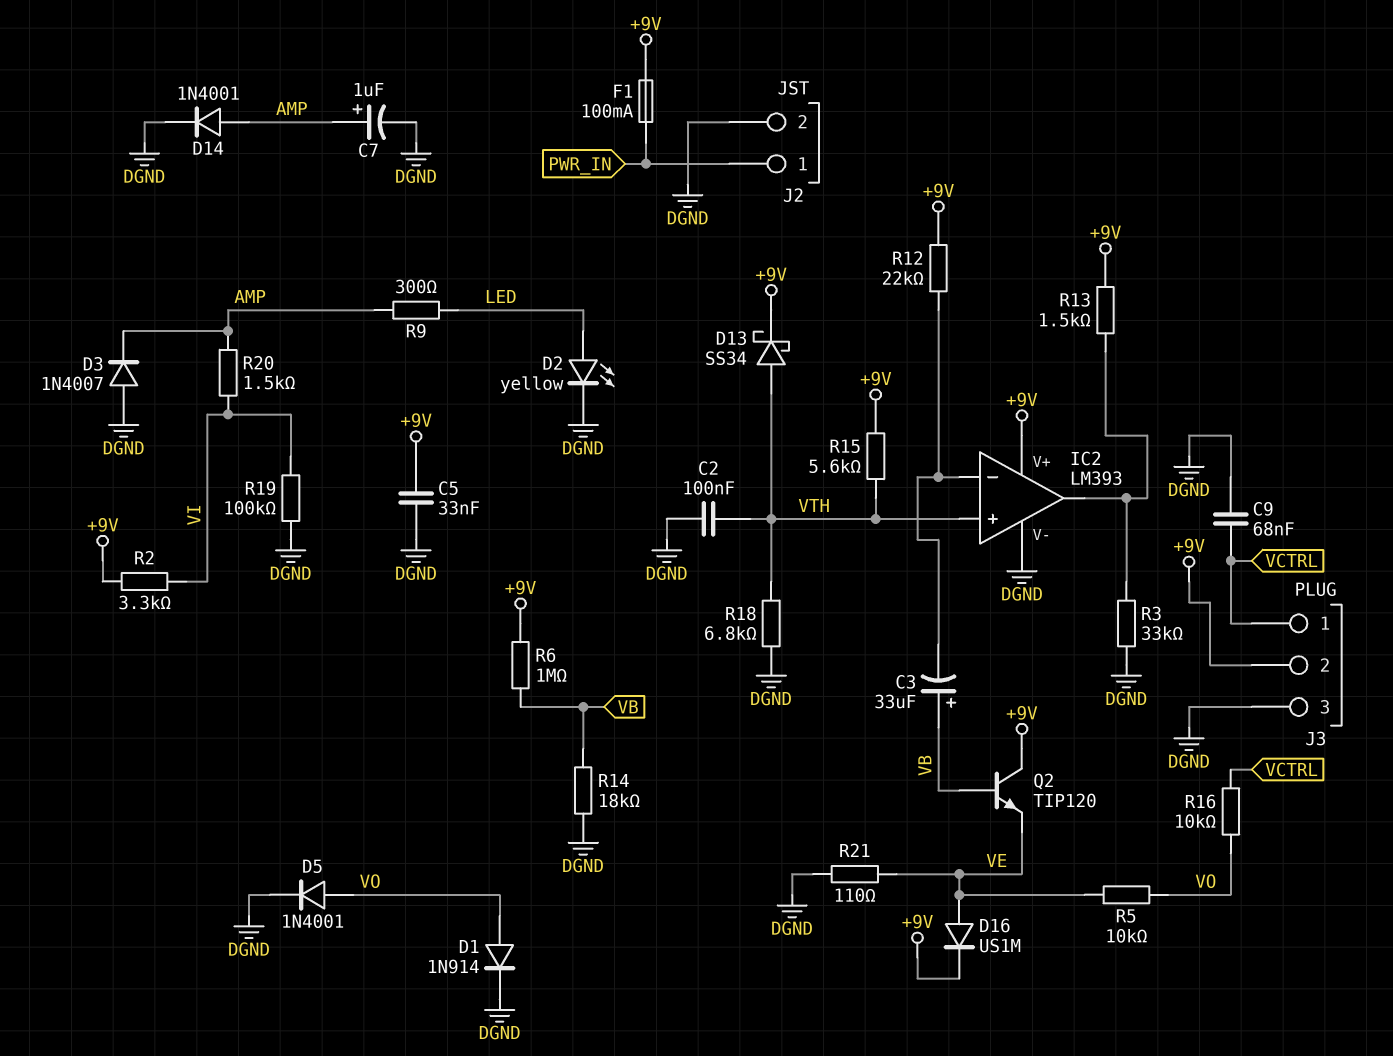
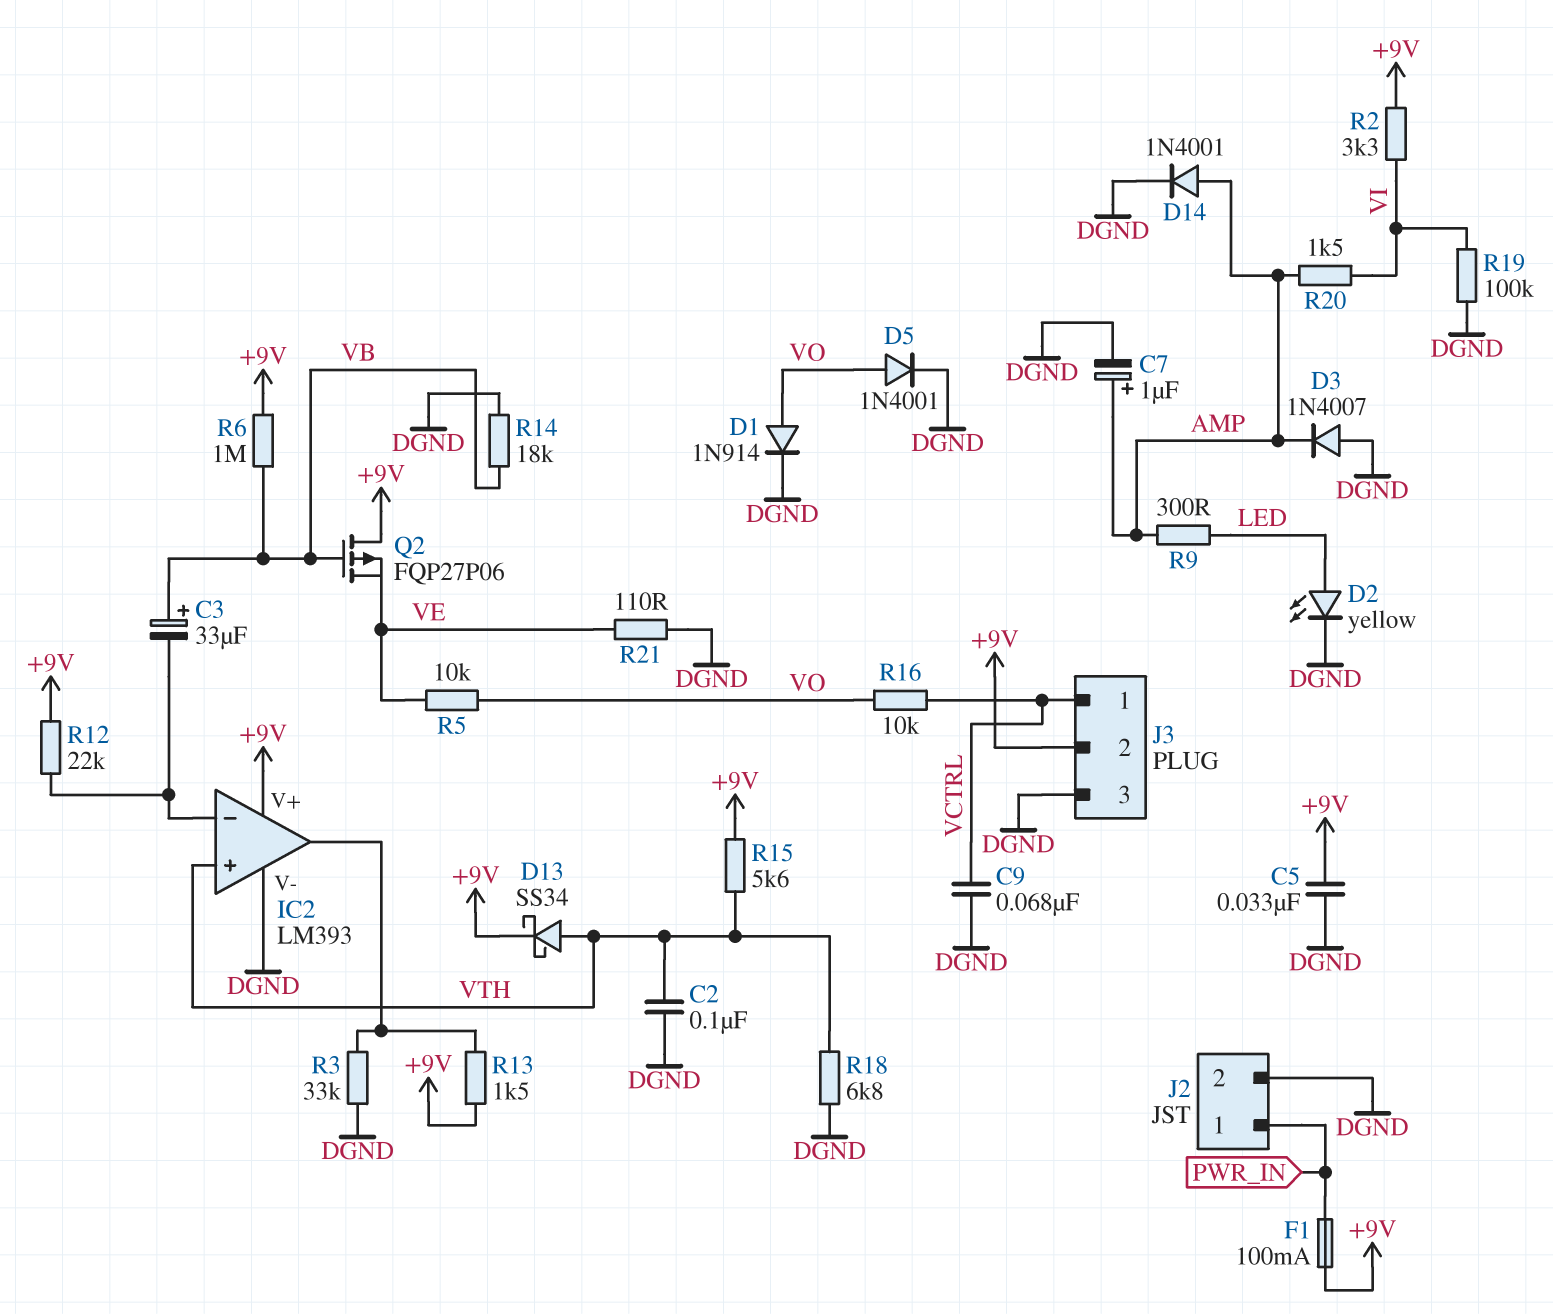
D16: diode US1M (A VE, K +9V) -> none
Q2: NPN TIP120 (B VB, C +9V, E VE) -> PMOS FQP27P06 (G VB, D +9V, S VE)

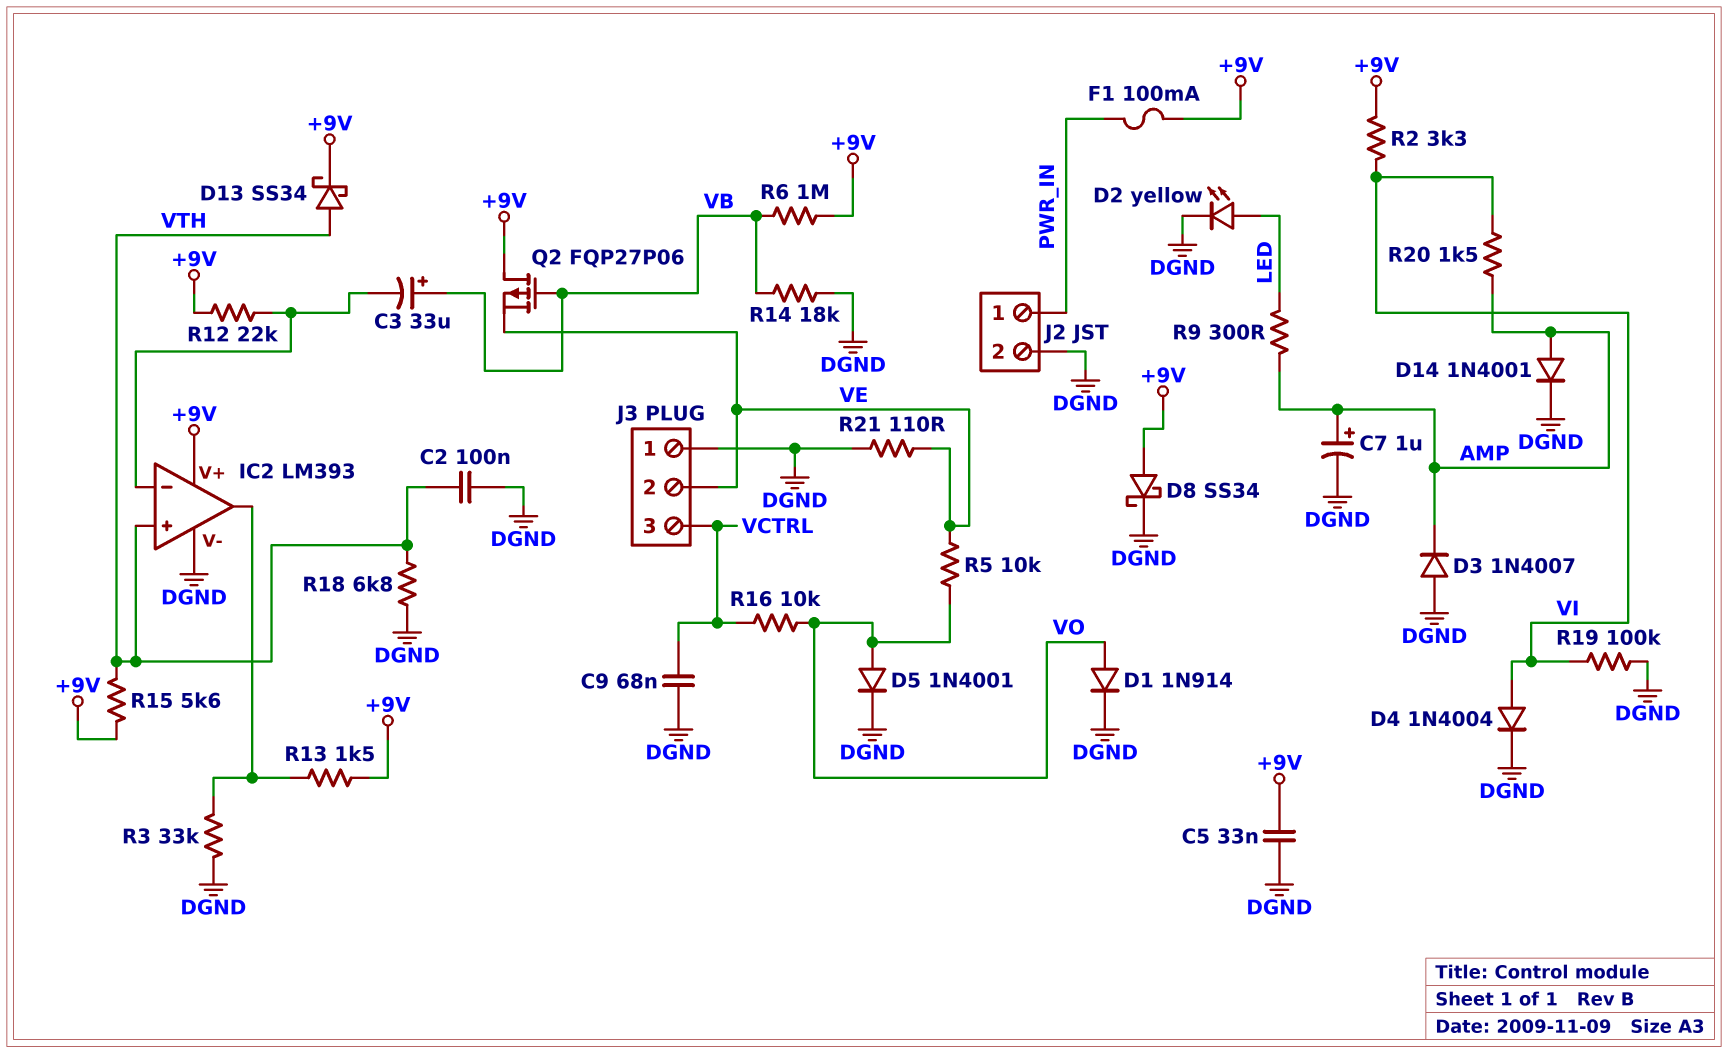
D4: none -> diode 1N4004 (A VI, K DGND)
D8: none -> schottky SS34 (A +9V, K DGND)
J3 pin 1: VCTRL -> DGND
J3 pin 2: +9V -> VE
J3 pin 3: DGND -> VCTRL

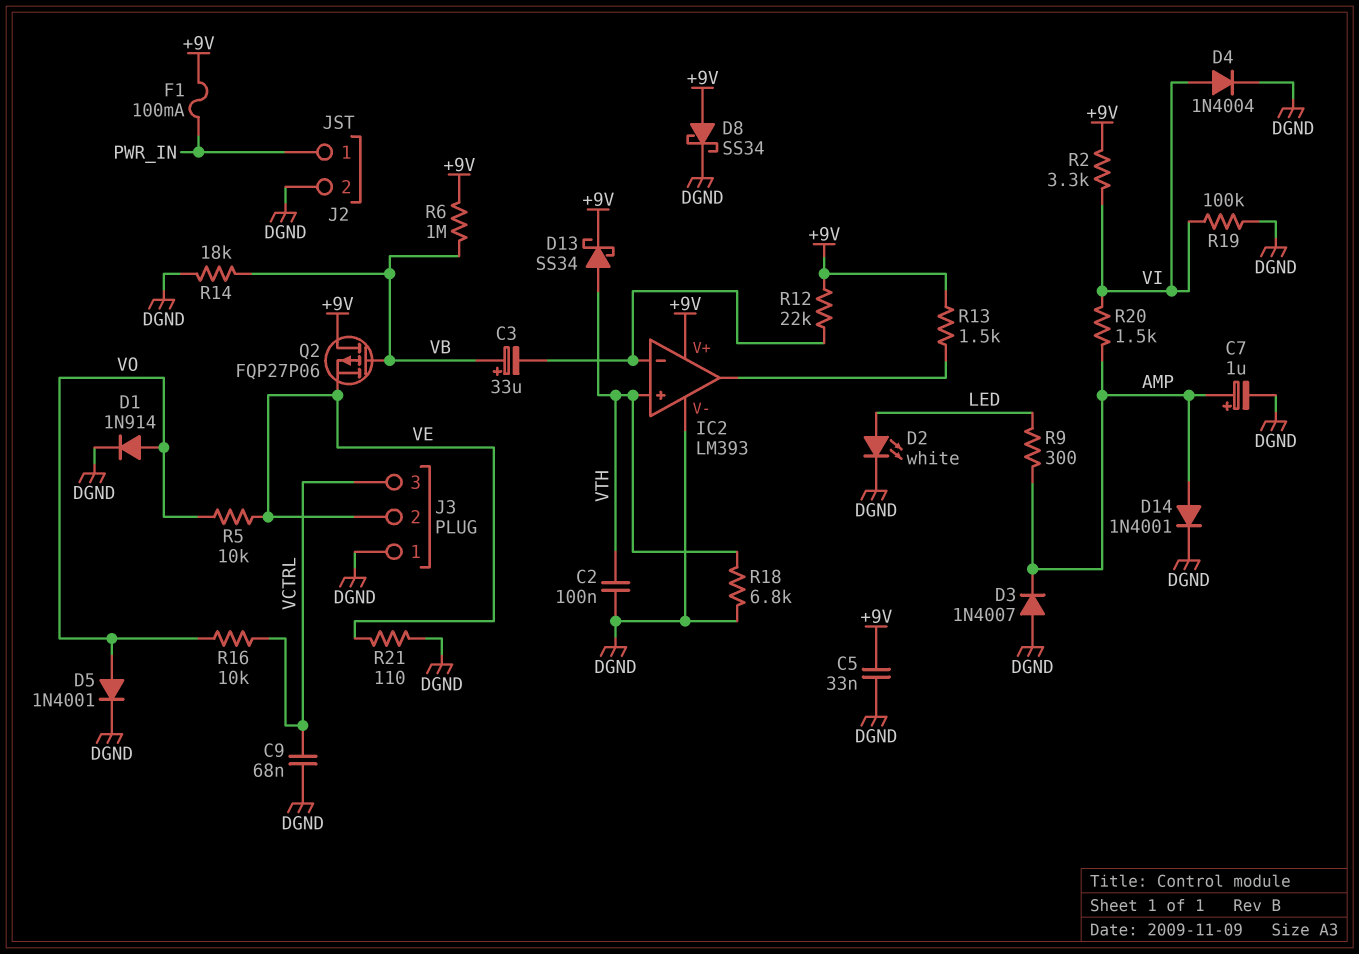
D2: LED yellow (A LED, K DGND) -> LED white (A LED, K DGND)
R3: 33k (DGND, IC2/out) -> none
R15: 5.6k (+9V, VTH) -> none

